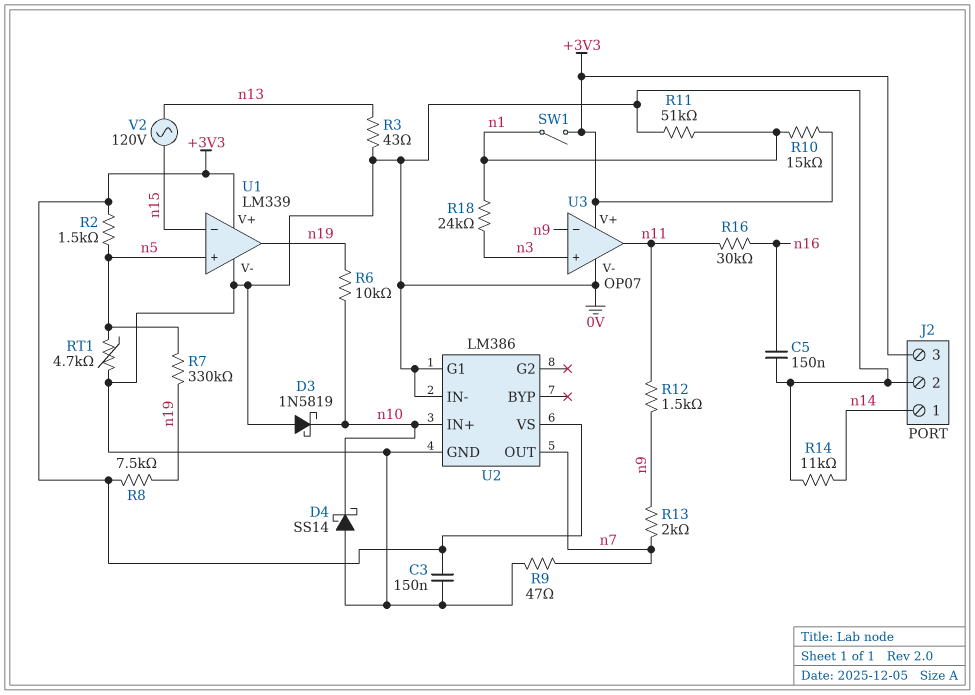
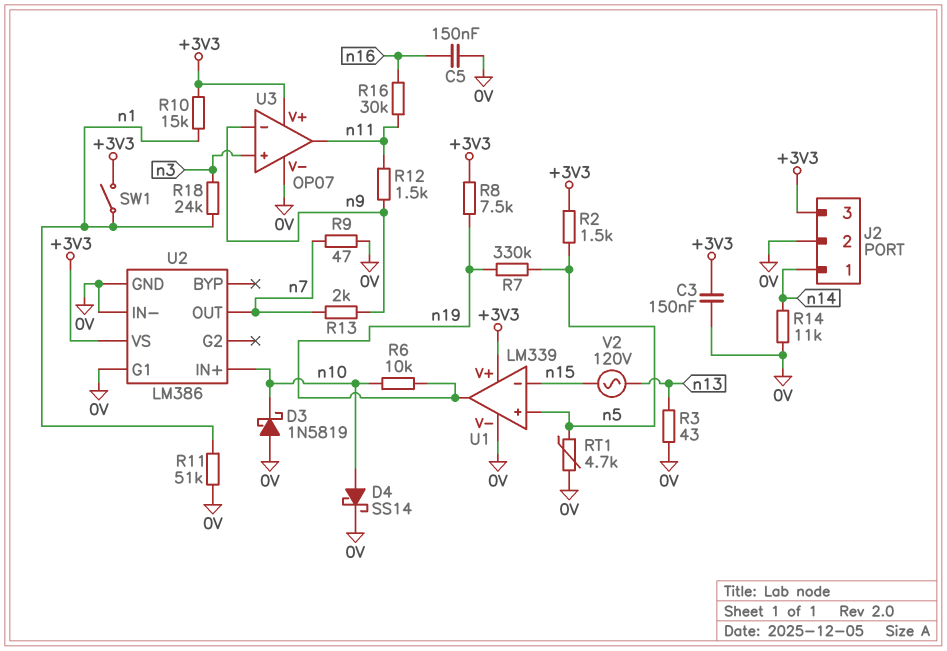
D4: schottky SS14 (A 0V, K n10) -> schottky SS14 (A n10, K 0V)

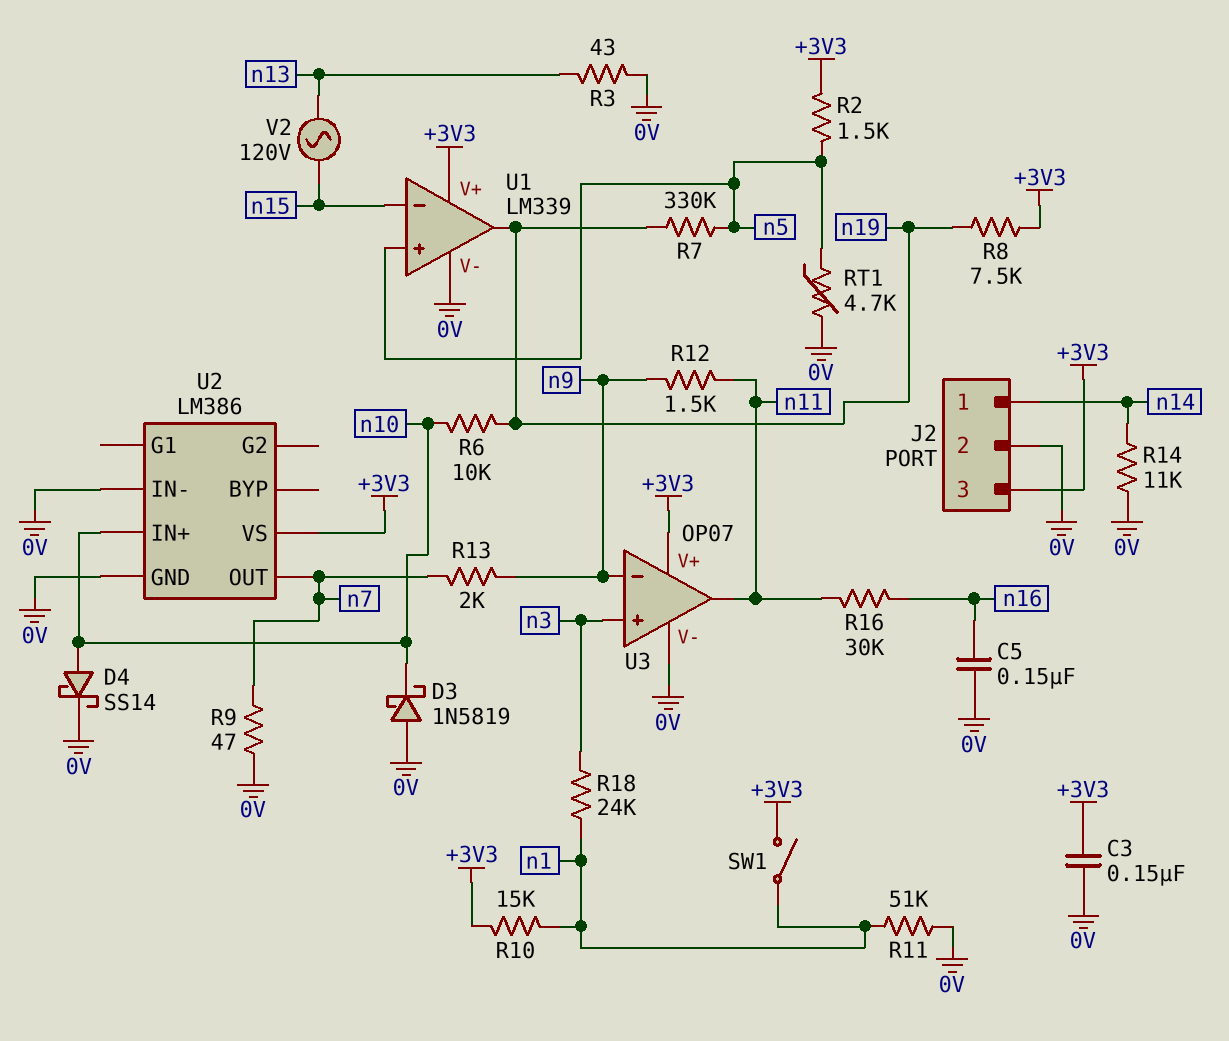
U2 pin G1: 0V -> none

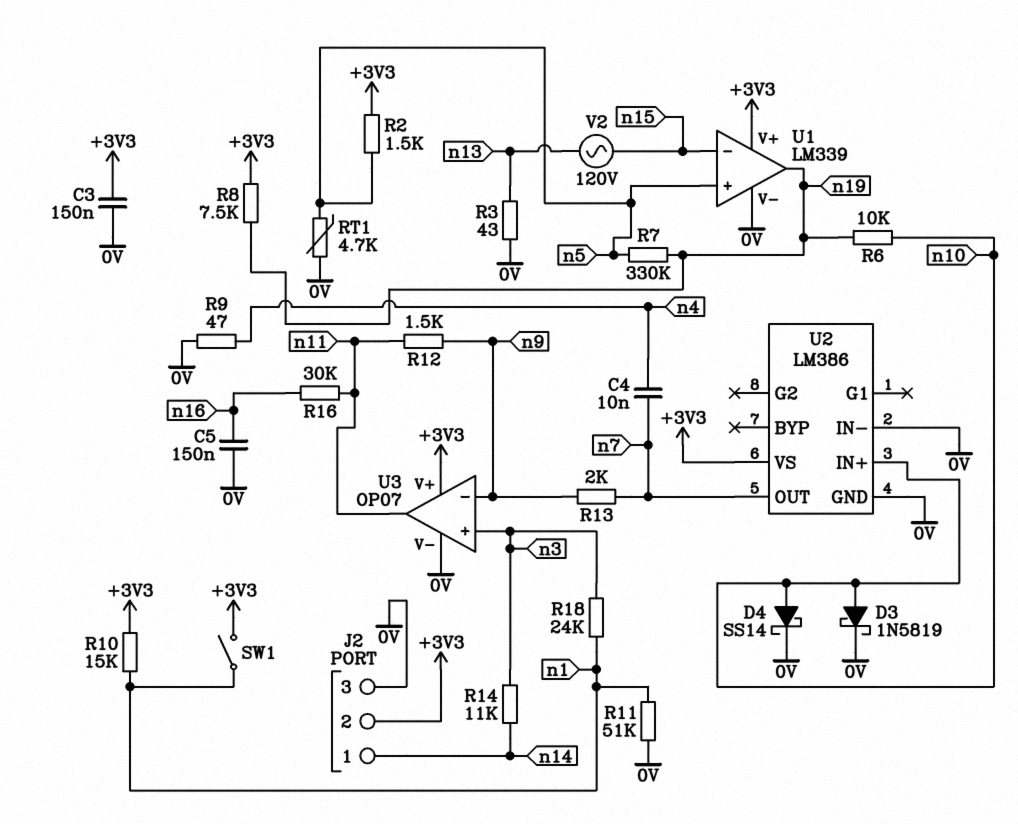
C4: none -> 10nF (n4, n7)
D3: schottky 1N5819 (A 0V, K n10) -> schottky 1N5819 (A n10, K 0V)
J2 pin 2: 0V -> +3V3
J2 pin 3: +3V3 -> 0V
R9: 47 (0V, n7) -> 47 (0V, n4)
R14: 11k (0V, n14) -> 11k (n3, n14)

